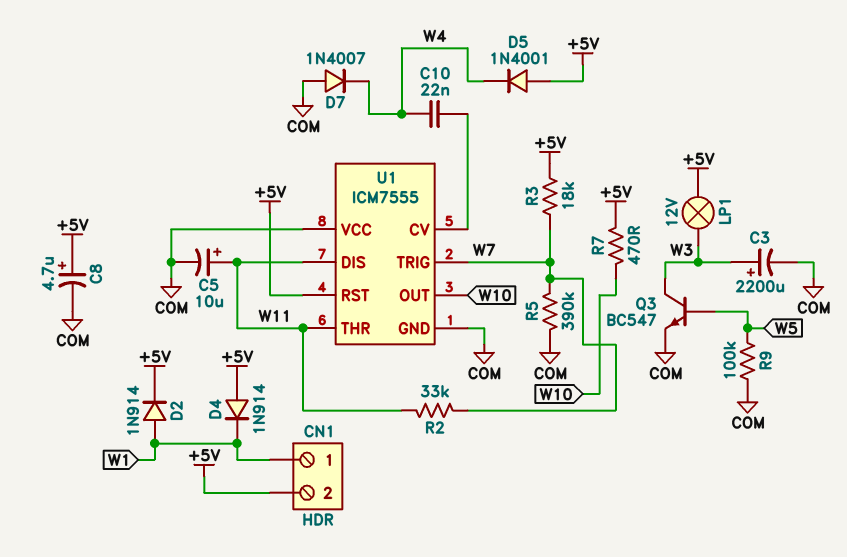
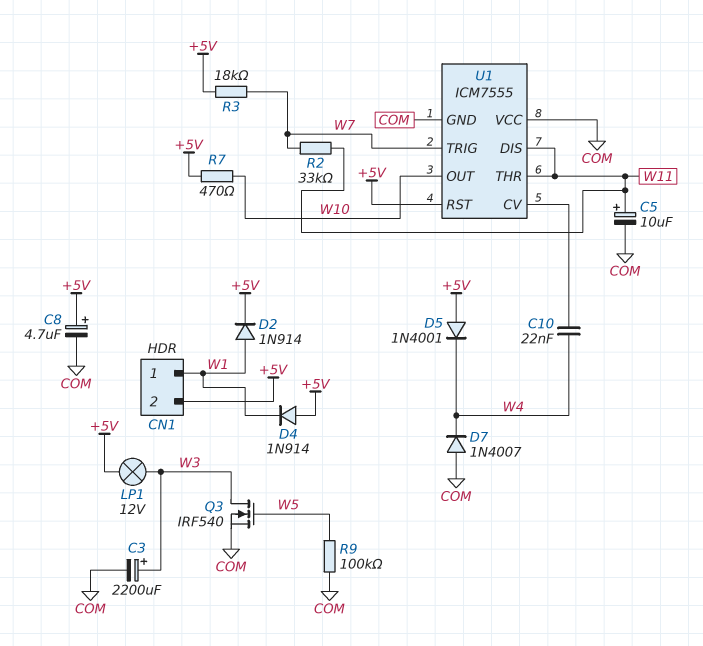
Q3: NPN BC547 (B W5, C W3, E COM) -> NMOS IRF540 (G W5, D W3, S COM)
R5: 390k (COM, W7) -> none

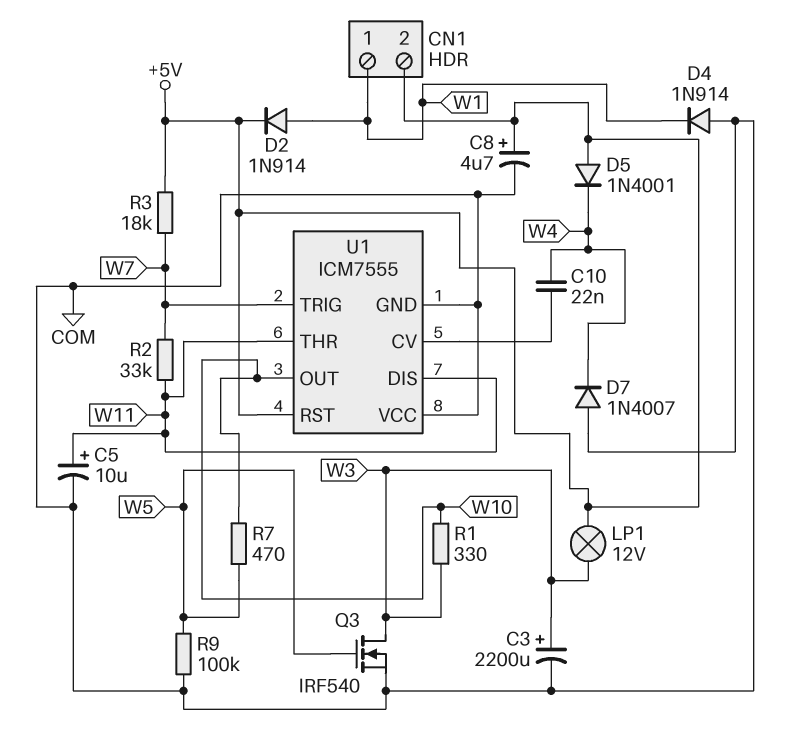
D4: diode 1N914 (A +5V, K W1) -> diode 1N914 (A COM, K W1)
R1: none -> 330 (W3, W10)
R7: 470 (+5V, W10) -> 470 (W5, W10)

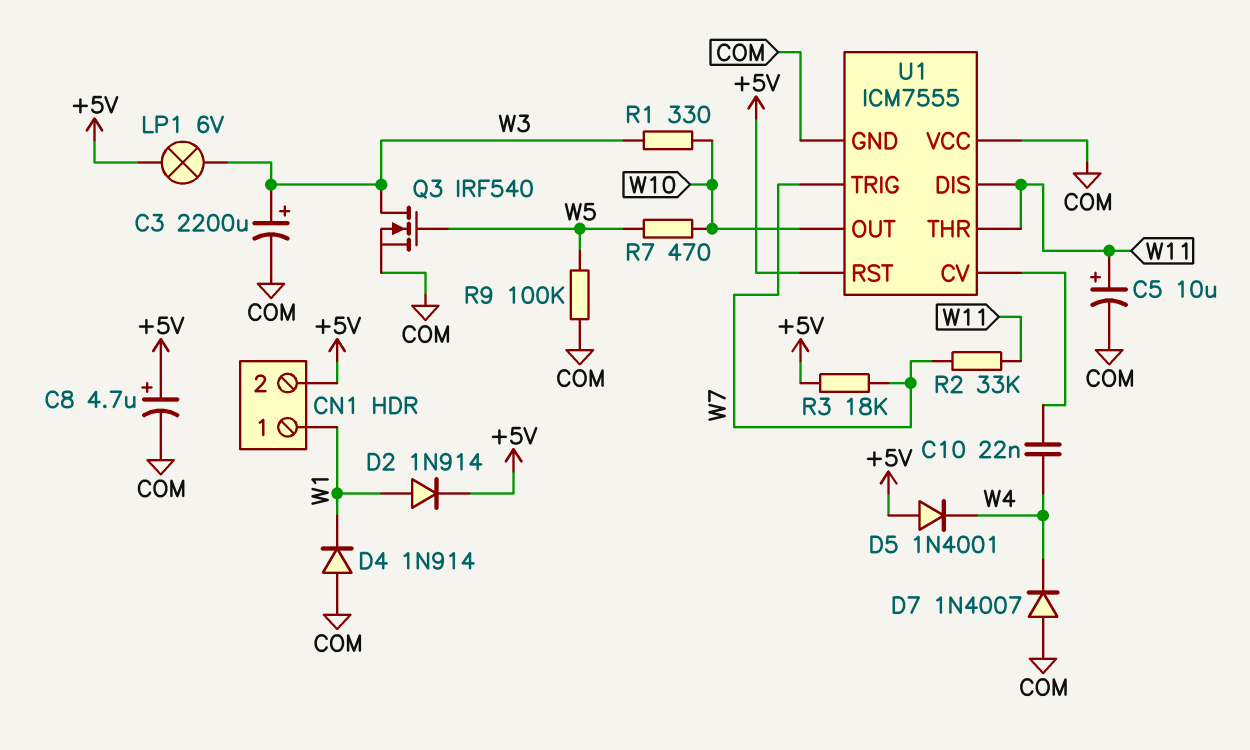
LP1: lamp 12V (+5V, W3) -> lamp 6V (+5V, W3)

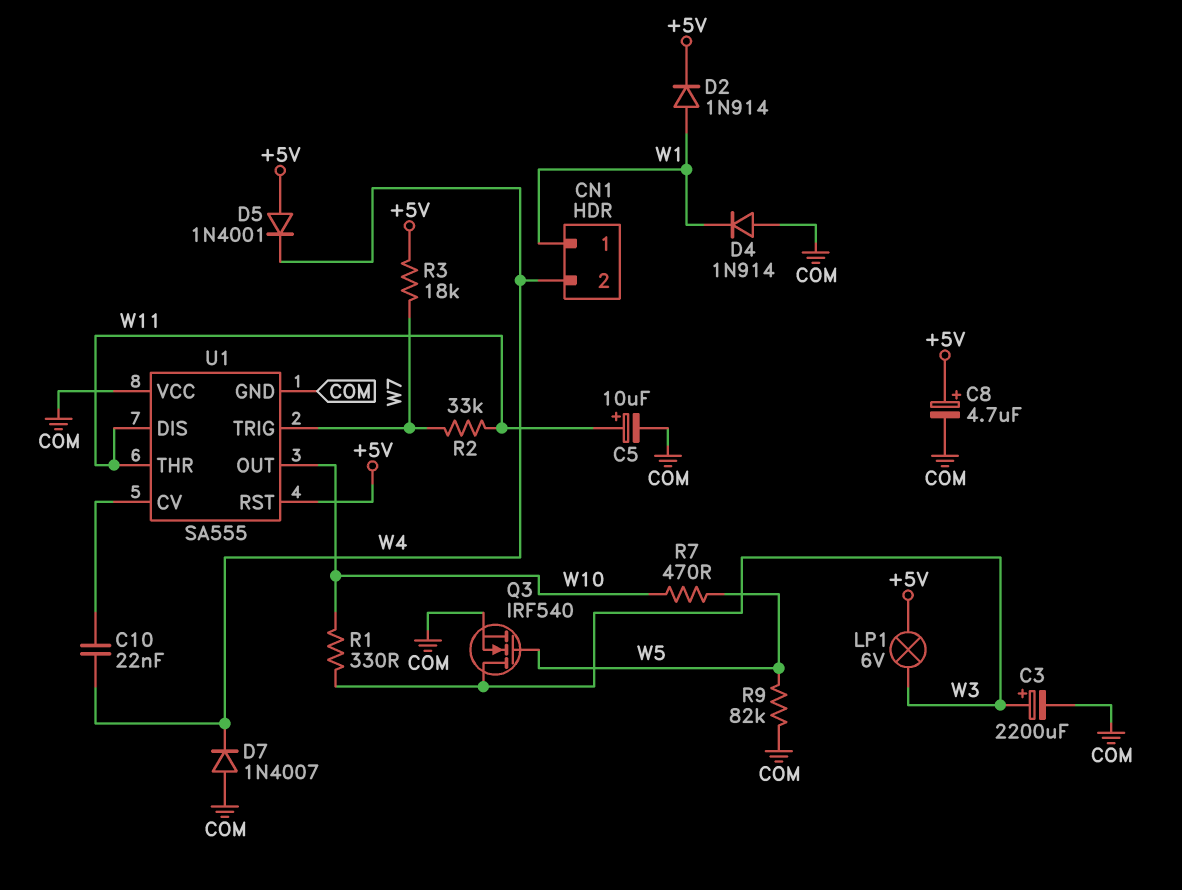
CN1 pin 2: +5V -> W4
R9: 100k (COM, W5) -> 82k (COM, W5)
U1: ICM7555 -> SA555

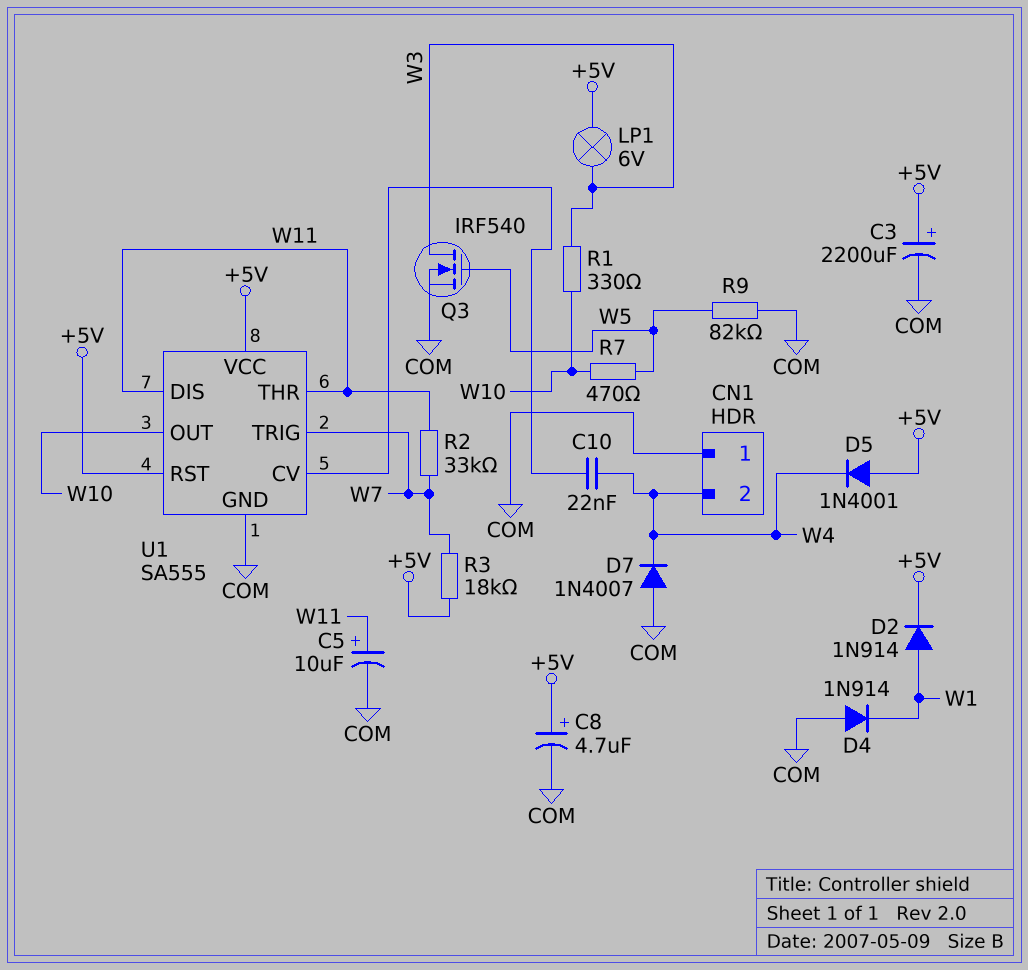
C3: 2200uF (plus W3, minus COM) -> 2200uF (plus +5V, minus COM)
CN1 pin 1: W1 -> COM
U1 pin VCC: COM -> +5V

